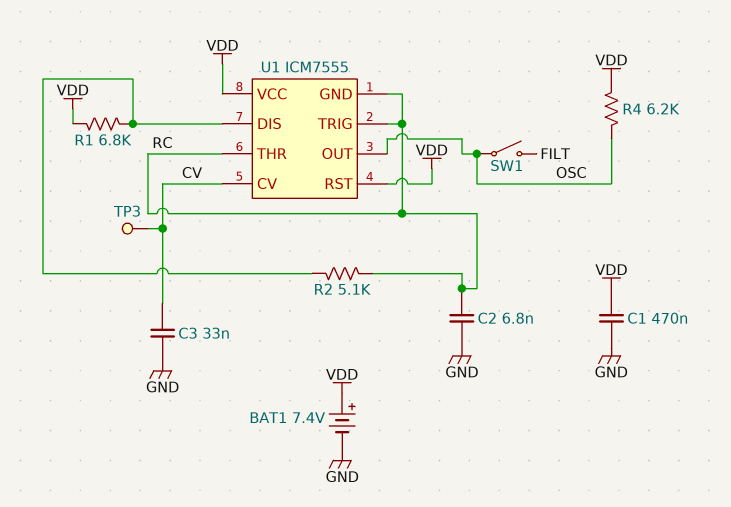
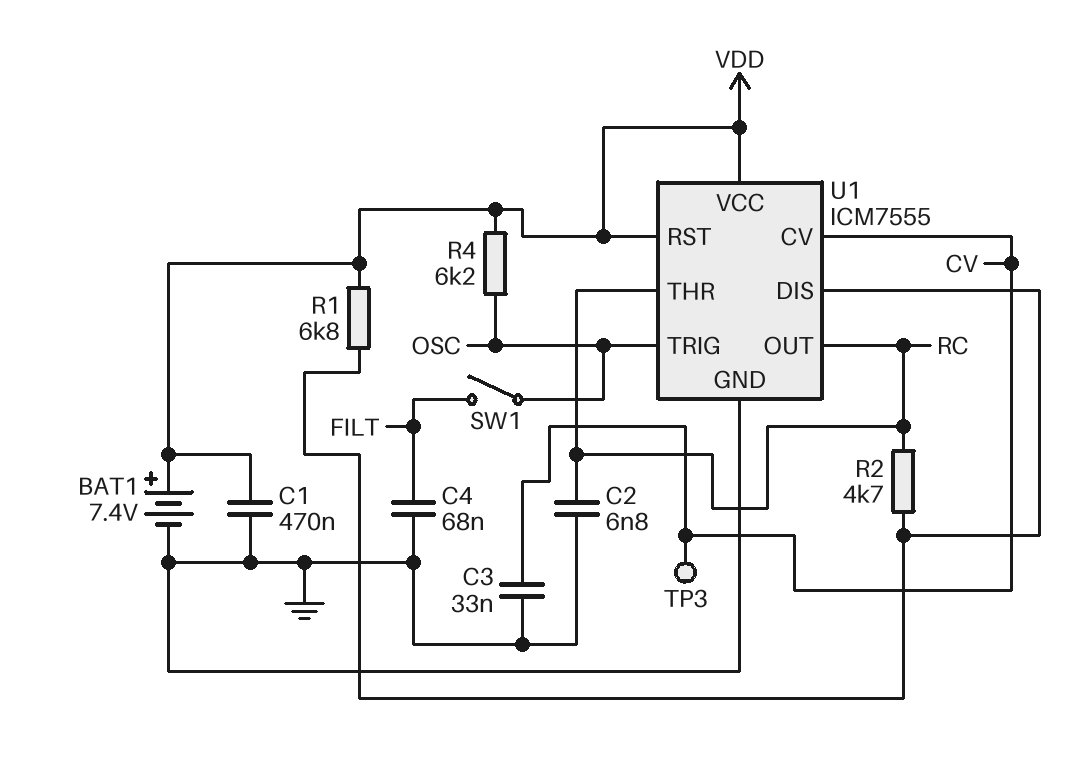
C4: none -> 68nF (FILT, GND)
R2: 5.1k (RC, U1/DIS) -> 4.7k (RC, U1/DIS)
U1 pin GND: RC -> GND
U1 pin OUT: OSC -> RC
U1 pin TRIG: RC -> OSC

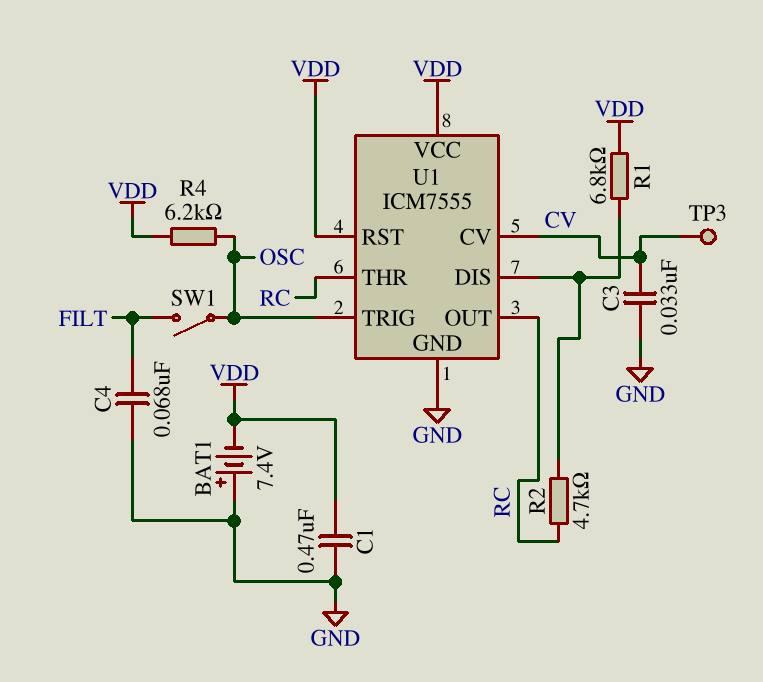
BAT1: 7.4V (plus VDD, minus GND) -> 7.4V (plus GND, minus VDD)
C2: 6.8nF (GND, RC) -> none

